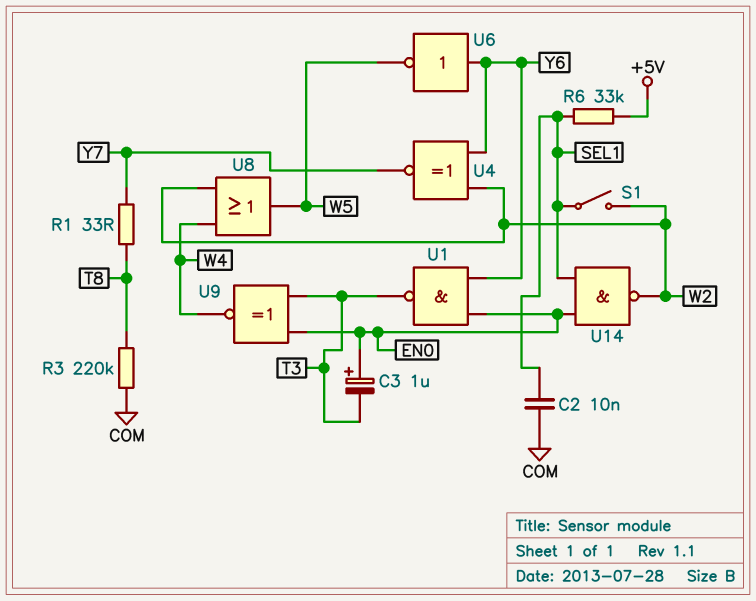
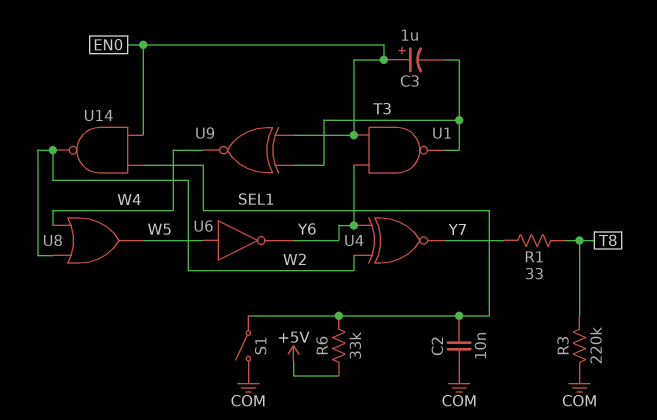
S1: switch (SEL1, W2) -> switch (COM, SEL1)
U6: NOT (in Y6, out W5) -> NOT (in W5, out Y6)

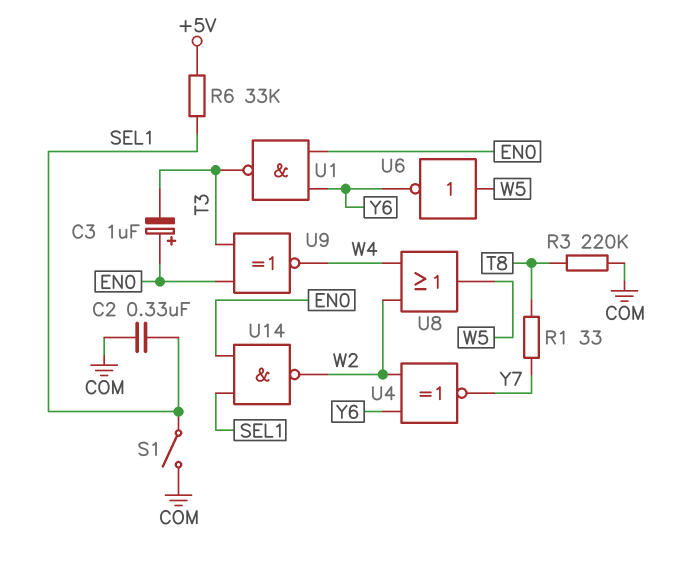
C2: 10nF (COM, SEL1) -> 330nF (COM, SEL1)

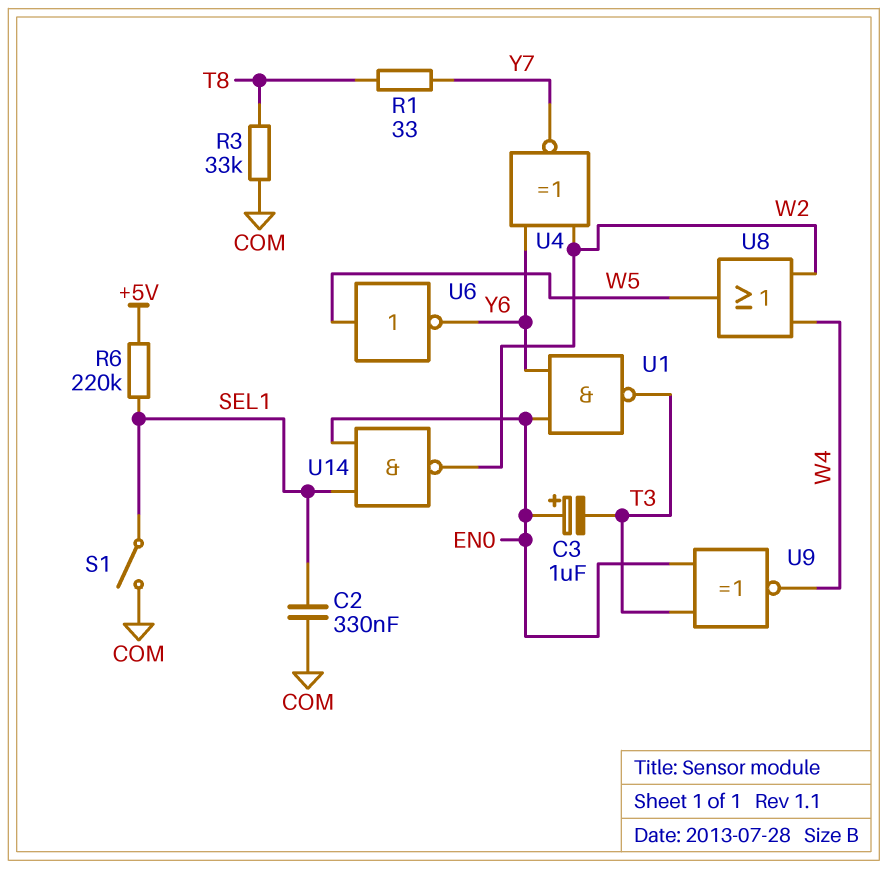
R3: 220k (COM, T8) -> 33k (COM, T8)
R6: 33k (+5V, SEL1) -> 220k (+5V, SEL1)

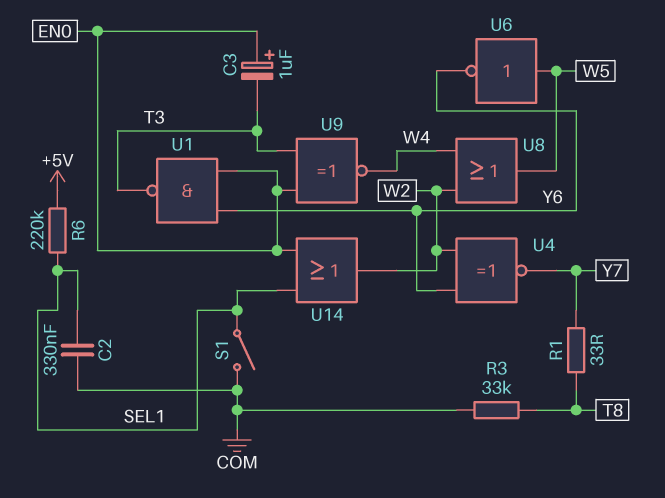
U14: NAND (in EN0, in SEL1, out W2) -> OR (in EN0, in SEL1, out W2)

